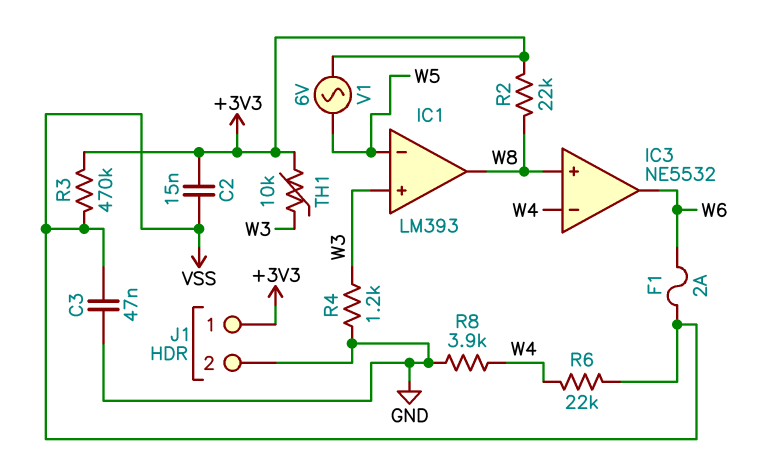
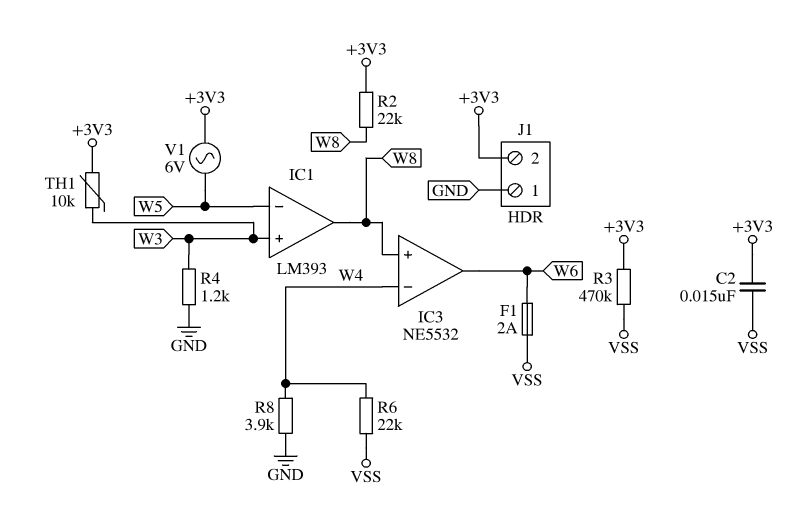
C3: 47nF (GND, VSS) -> none
J1 pin 1: +3V3 -> GND
J1 pin 2: GND -> +3V3

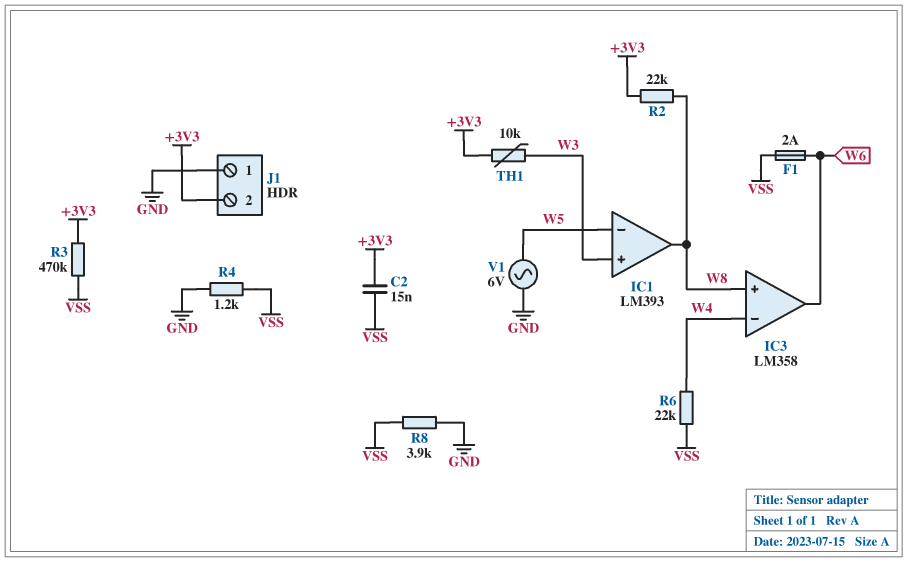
IC3: NE5532 -> LM358
R4: 1.2k (GND, W3) -> 1.2k (GND, VSS)
R8: 3.9k (GND, W4) -> 3.9k (GND, VSS)
V1: AC 6V (+3V3, W5) -> AC 6V (GND, W5)

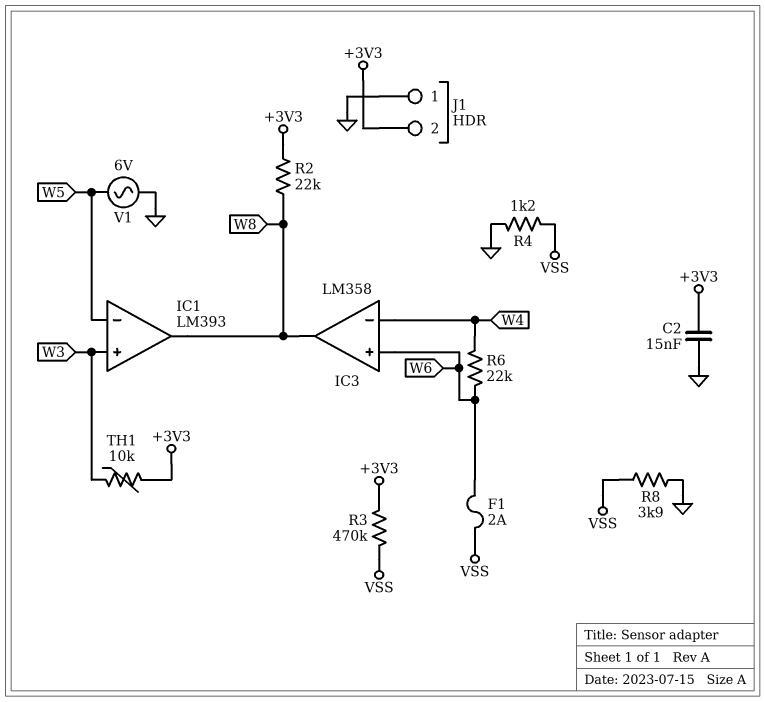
C2: 15nF (+3V3, VSS) -> 15nF (+3V3, GND)
IC3 pin in+: W8 -> W6
IC3 pin out: W6 -> W8
R6: 22k (VSS, W4) -> 22k (W4, W6)

